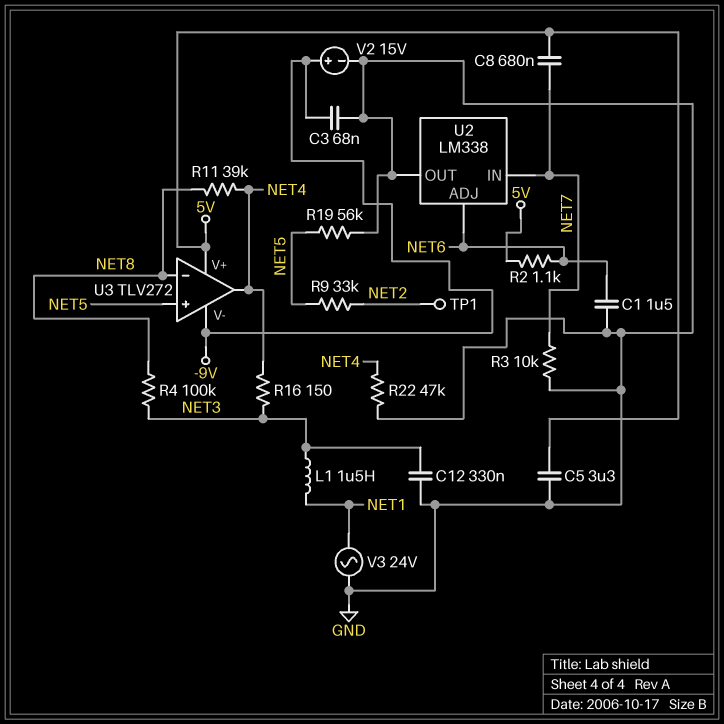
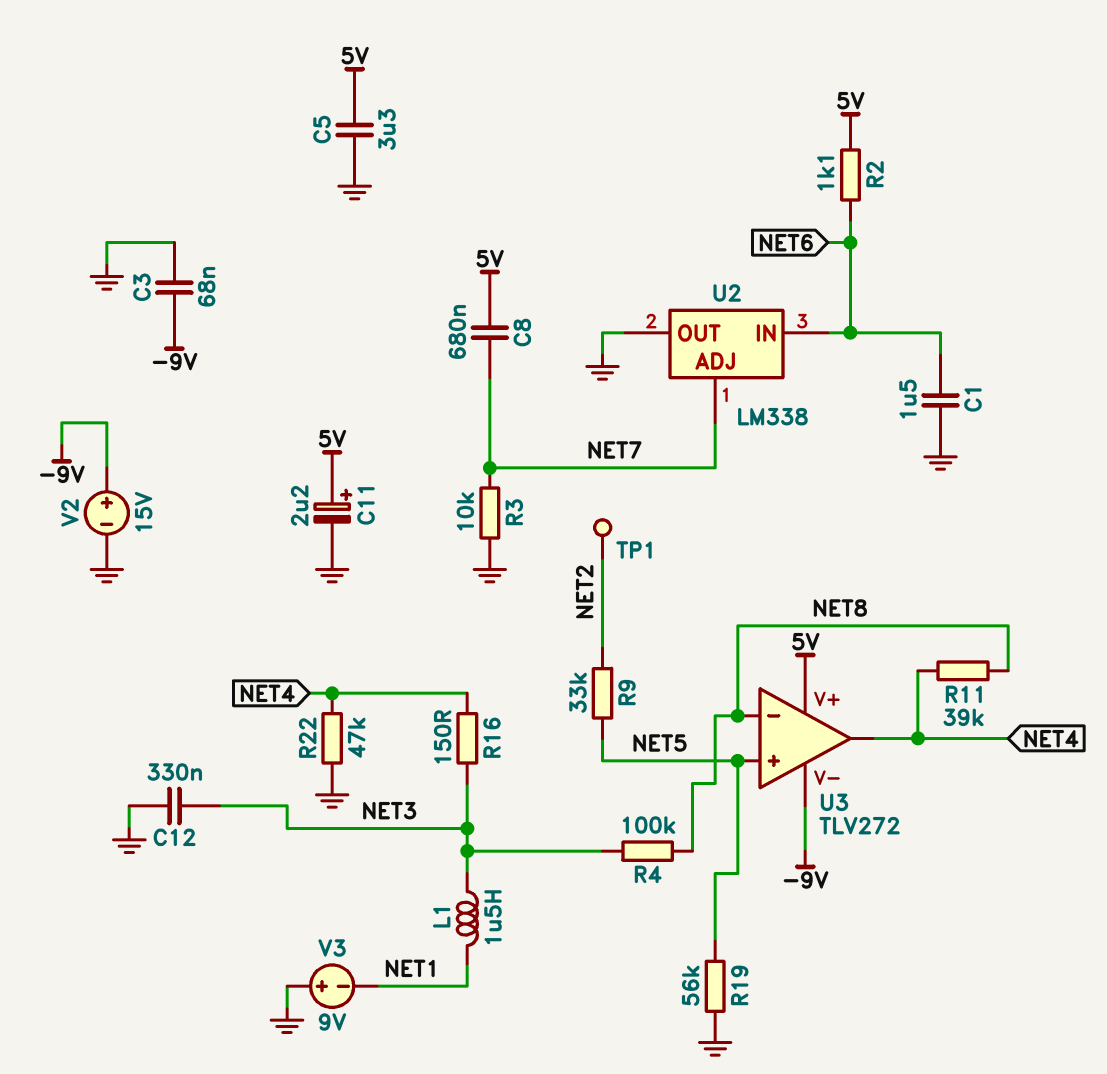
C11: none -> 2.2uF (plus 5V, minus GND)
U2 pin ADJ: NET6 -> NET7
U2 pin IN: NET7 -> NET6
V3: AC 24V (GND, NET1) -> 9V (plus GND, minus NET1)

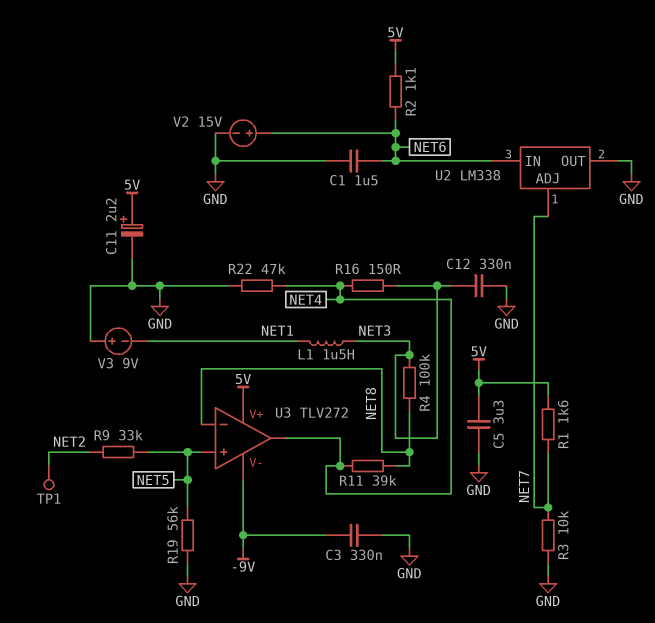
C3: 68nF (-9V, GND) -> 330nF (-9V, GND)
C8: 680nF (5V, NET7) -> none
R1: none -> 1.6k (5V, NET7)
V2: 15V (plus -9V, minus GND) -> 15V (plus NET6, minus GND)

